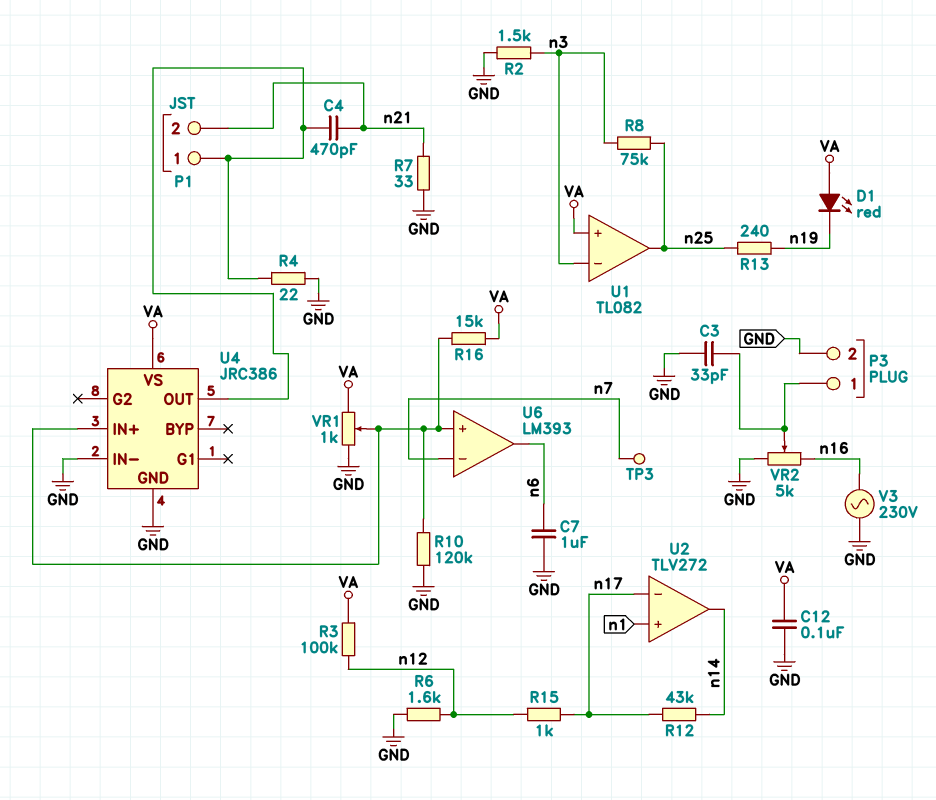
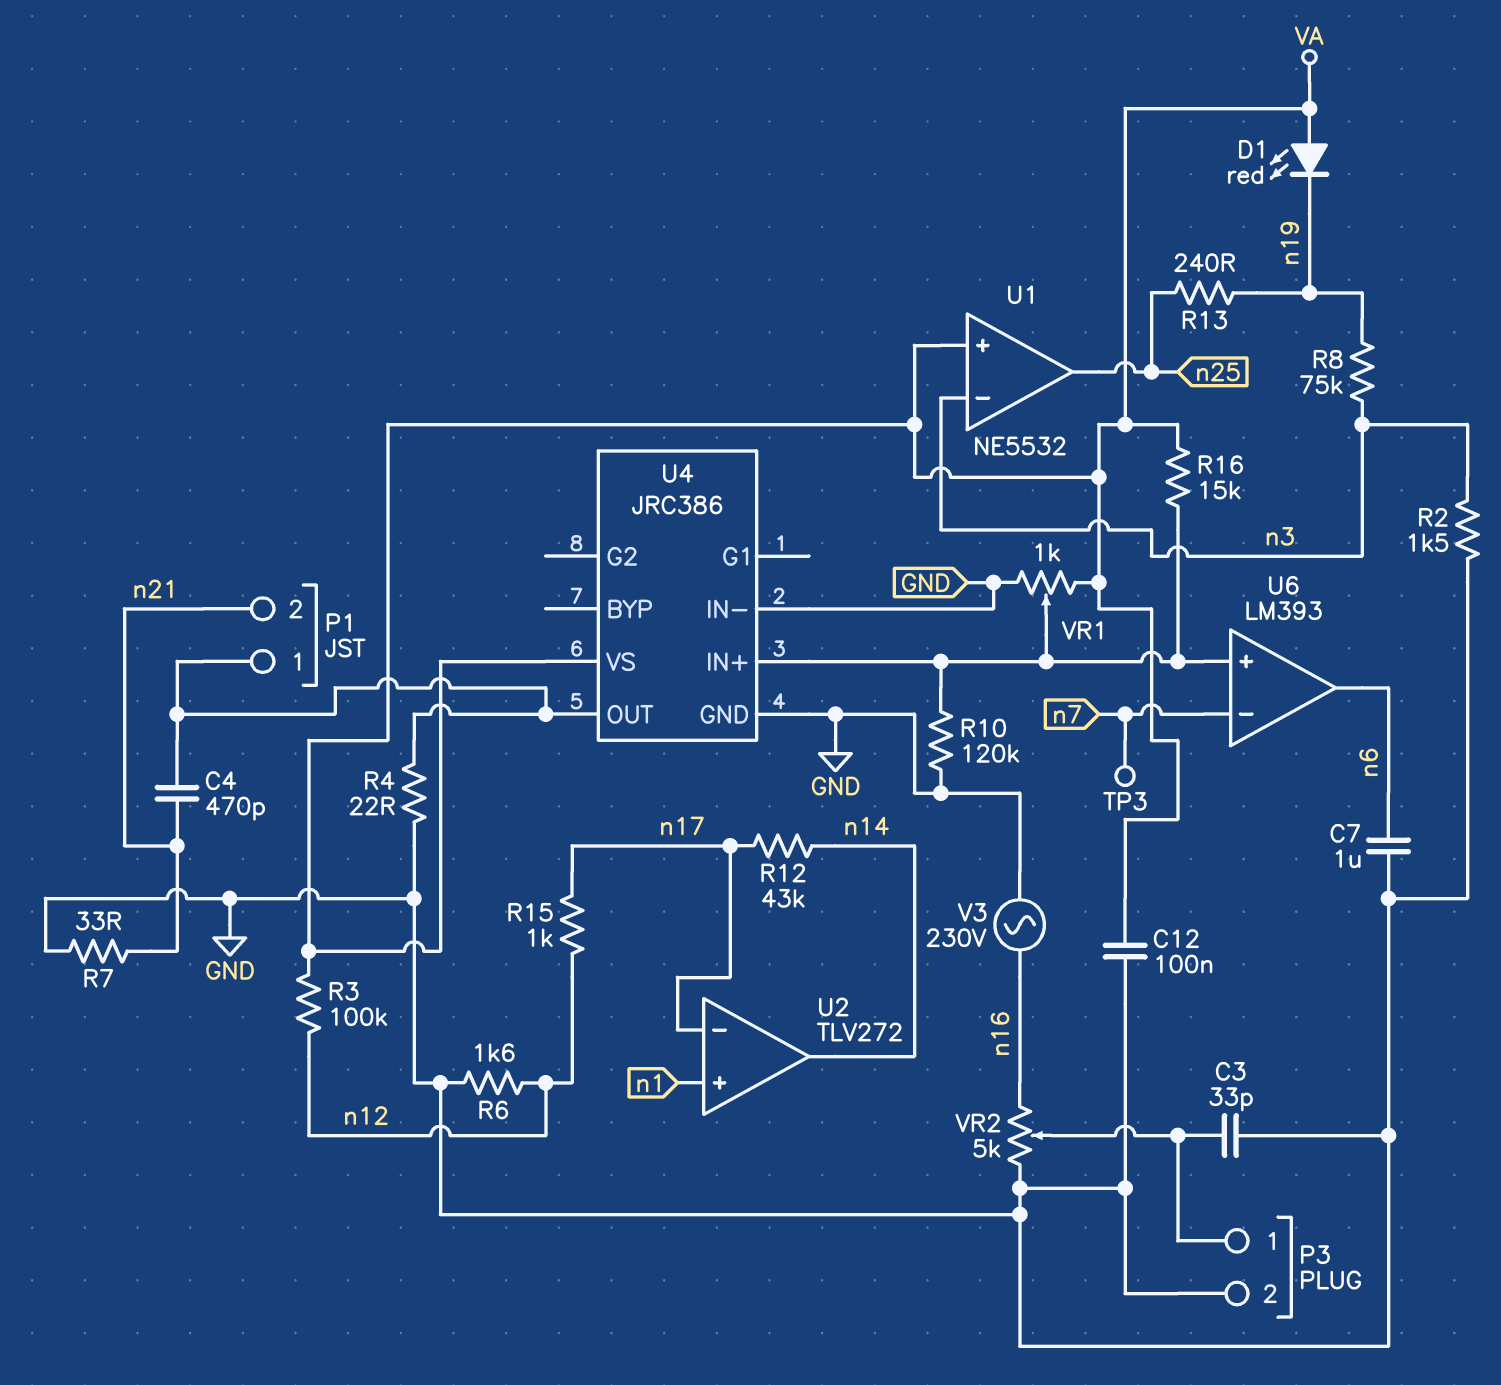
R8: 75k (n3, n25) -> 75k (n3, n19)
U1: TL082 -> NE5532

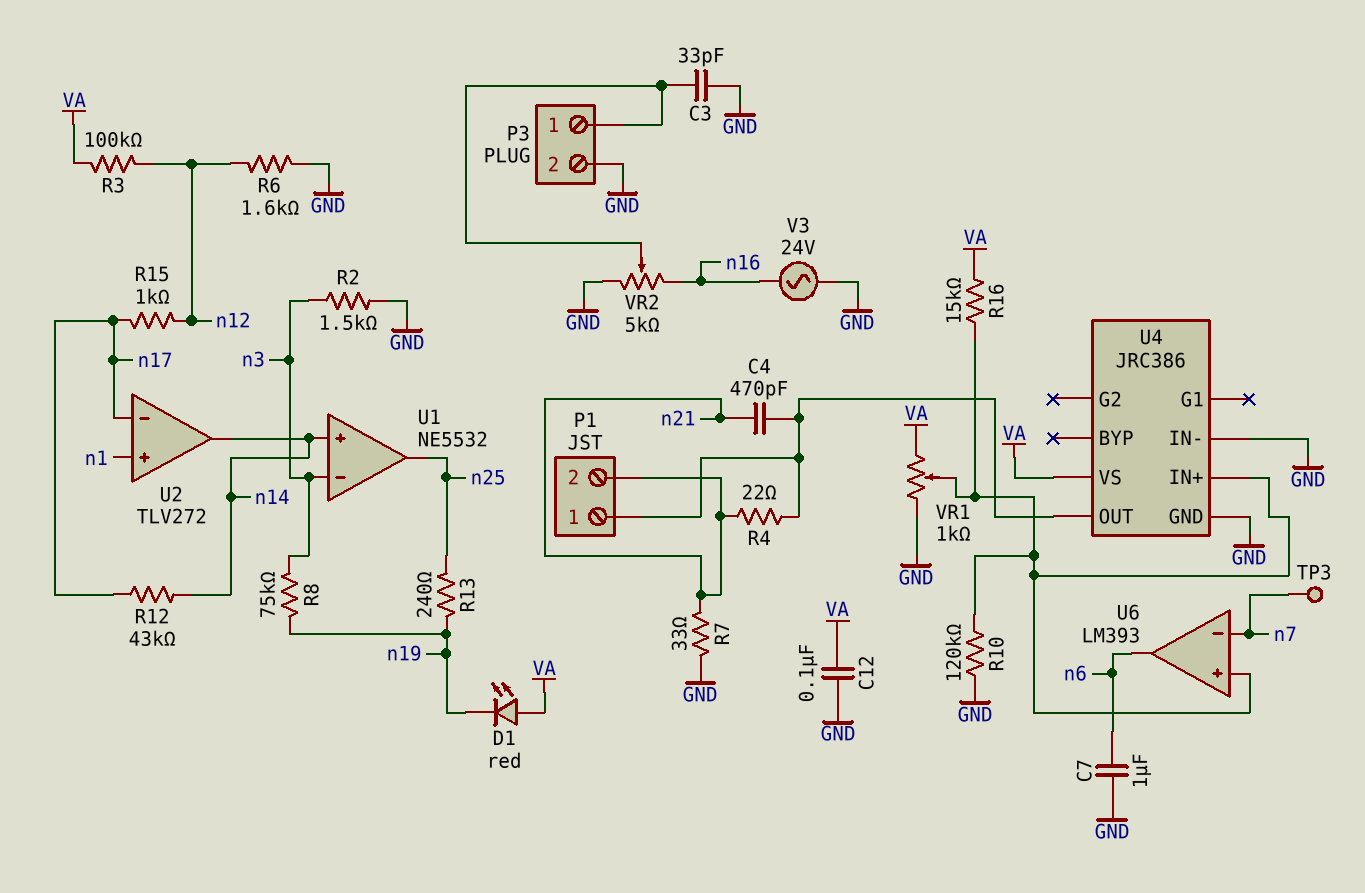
R4: 22 (GND, P1/1) -> 22 (P1/1, n21)
U1 pin in+: VA -> n14
V3: AC 230V (GND, n16) -> AC 24V (GND, n16)

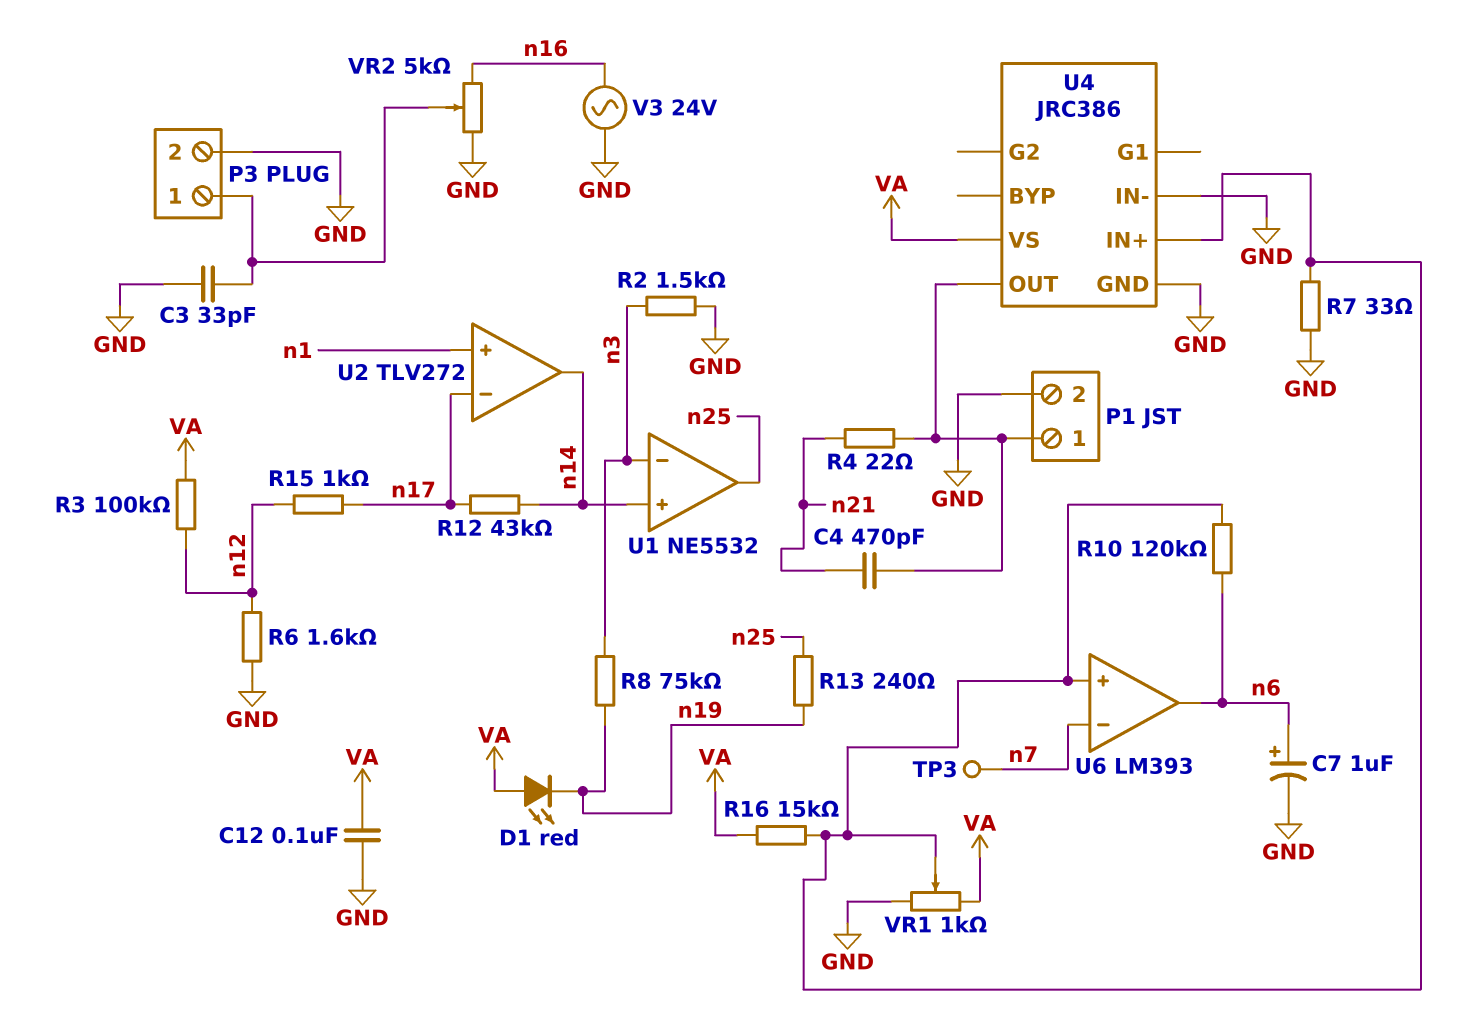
C7: 1uF (GND, n6) -> 1uF (plus n6, minus GND)
P1 pin 2: n21 -> GND
R7: 33 (GND, n21) -> 33 (GND, U4/IN+)
R10: 120k (GND, U4/IN+) -> 120k (U4/IN+, n6)

